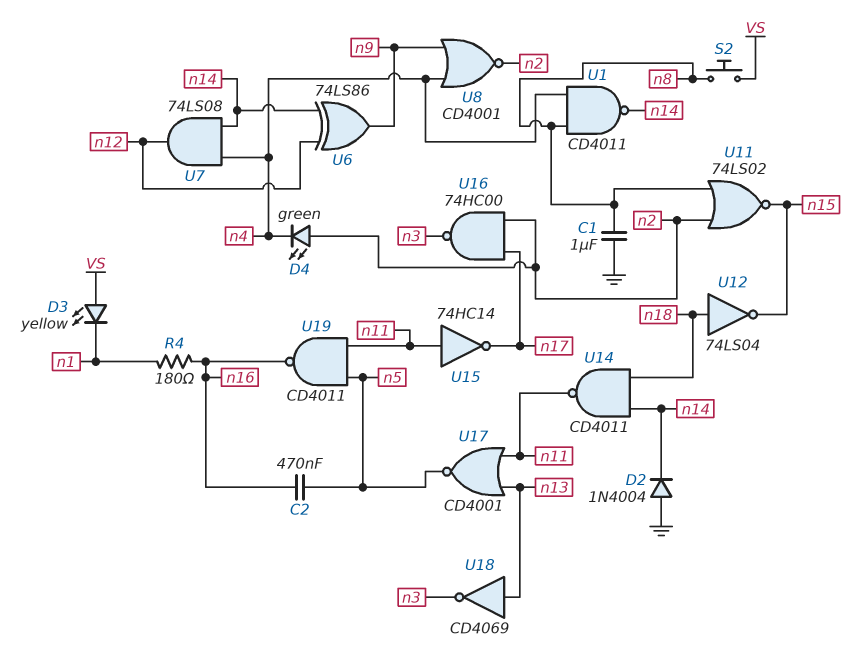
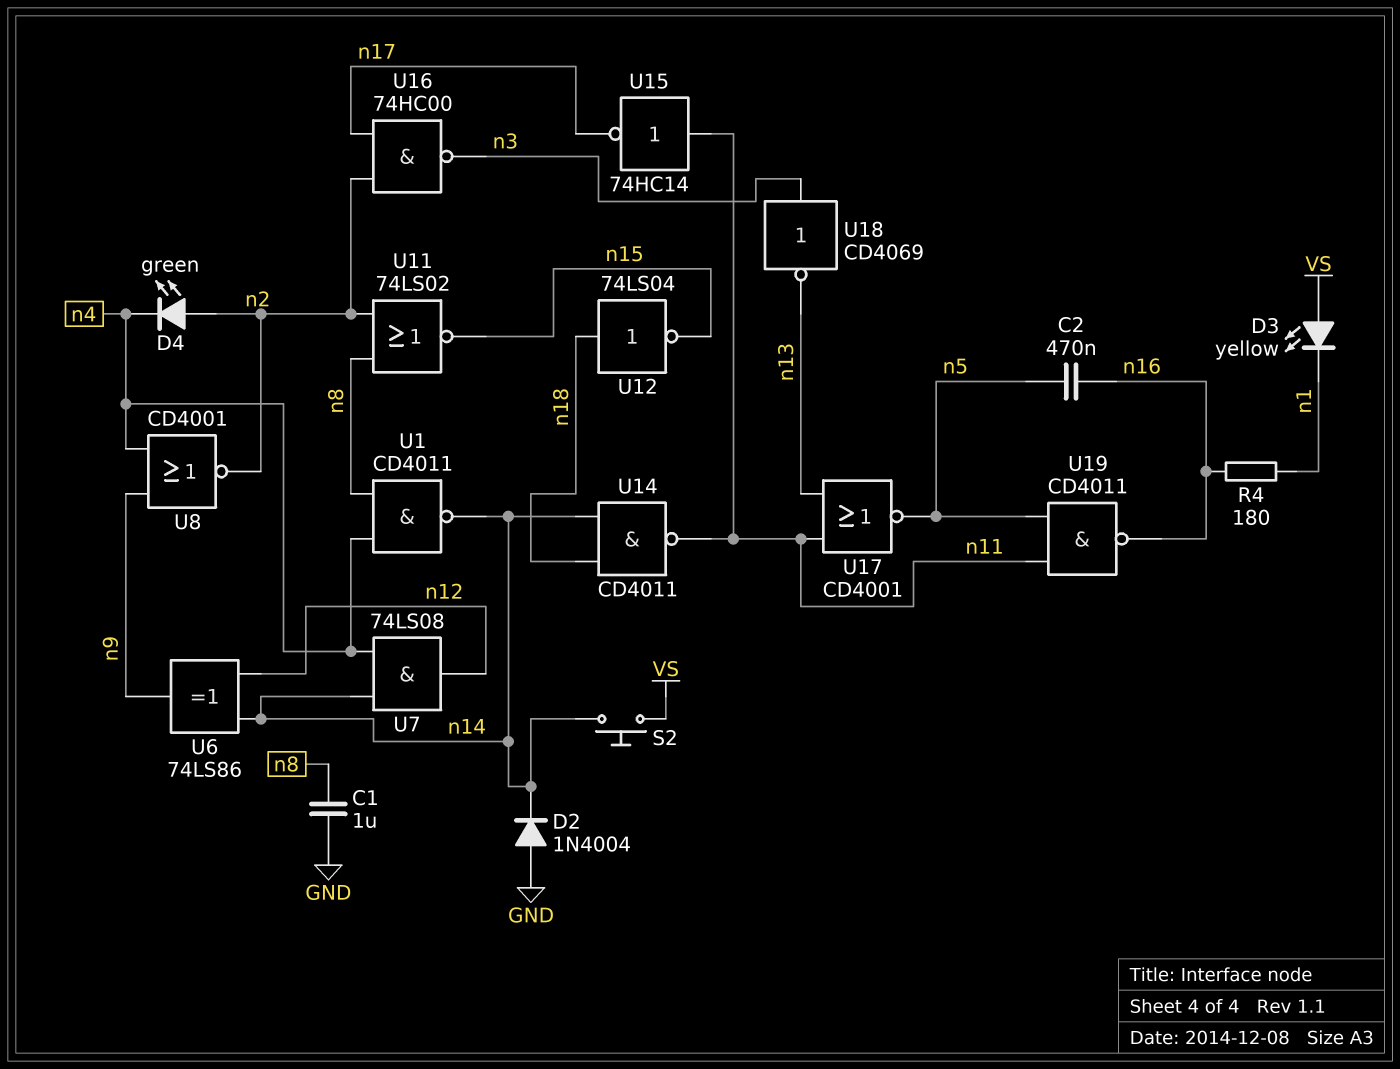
S2: button (VS, n8) -> button (VS, n14)
U18: NOT CD4069 (in n13, out n3) -> NOT CD4069 (in n3, out n13)

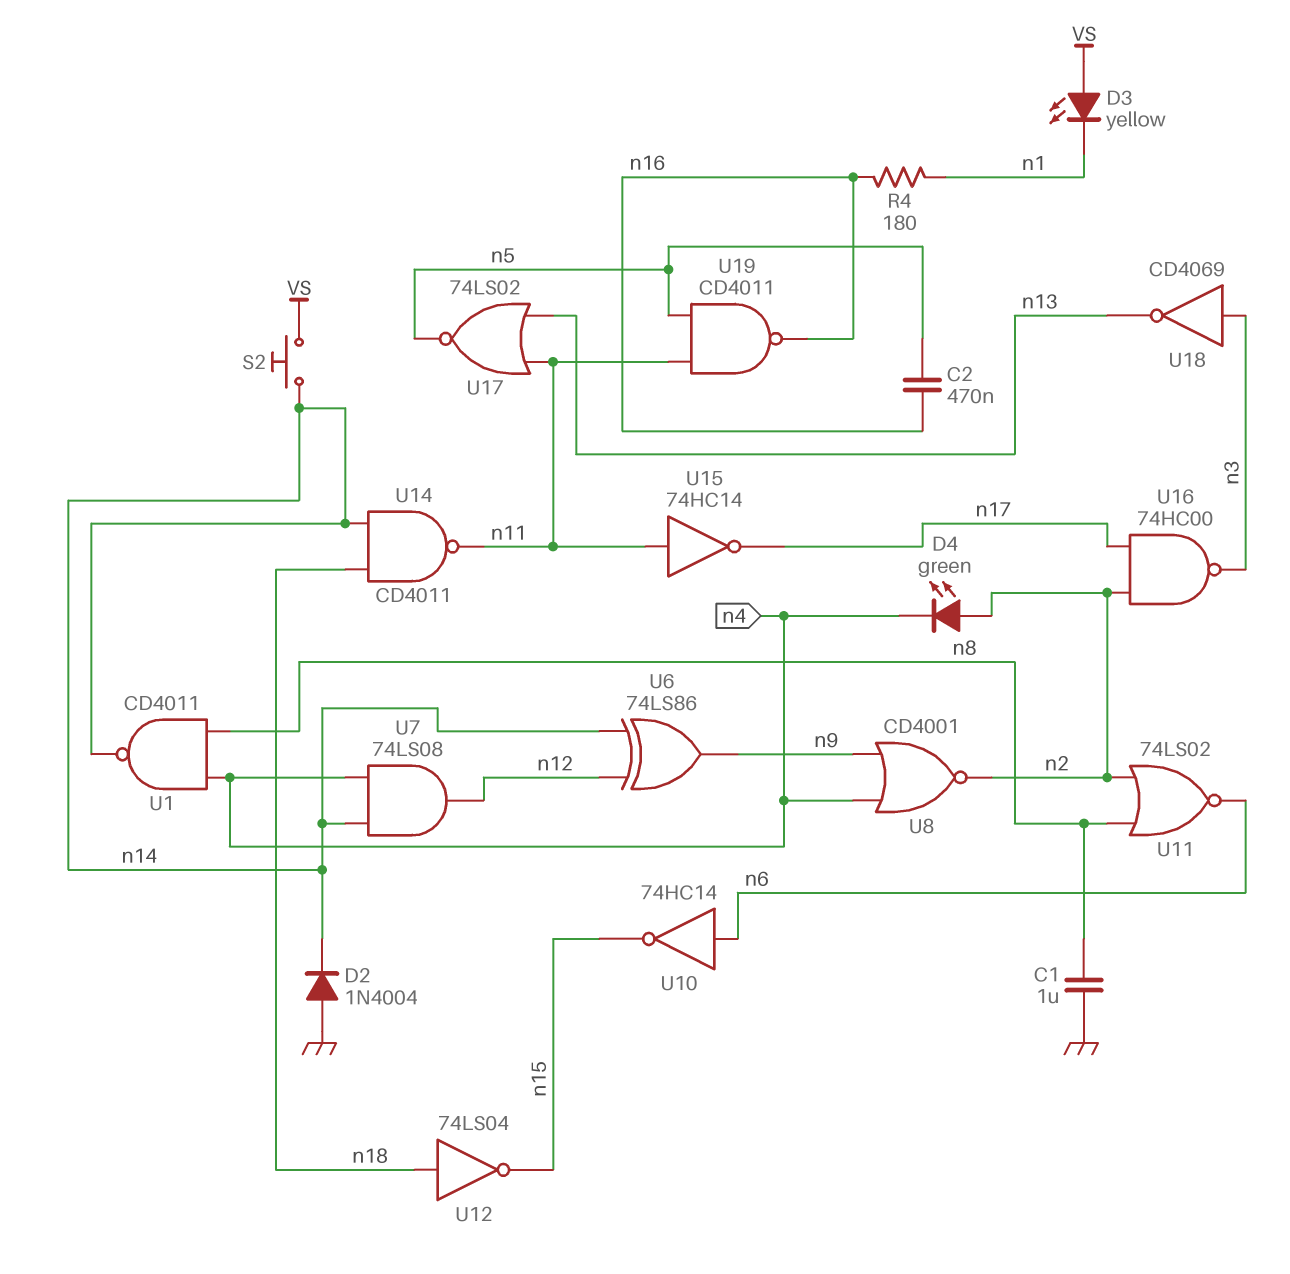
U10: none -> NOT 74HC14 (in n6, out n15)
U11: NOR 74LS02 (in n2, in n8, out n15) -> NOR 74LS02 (in n2, in n8, out n6)
U17: NOR CD4001 (in n11, in n13, out n5) -> NOR 74LS02 (in n11, in n13, out n5)

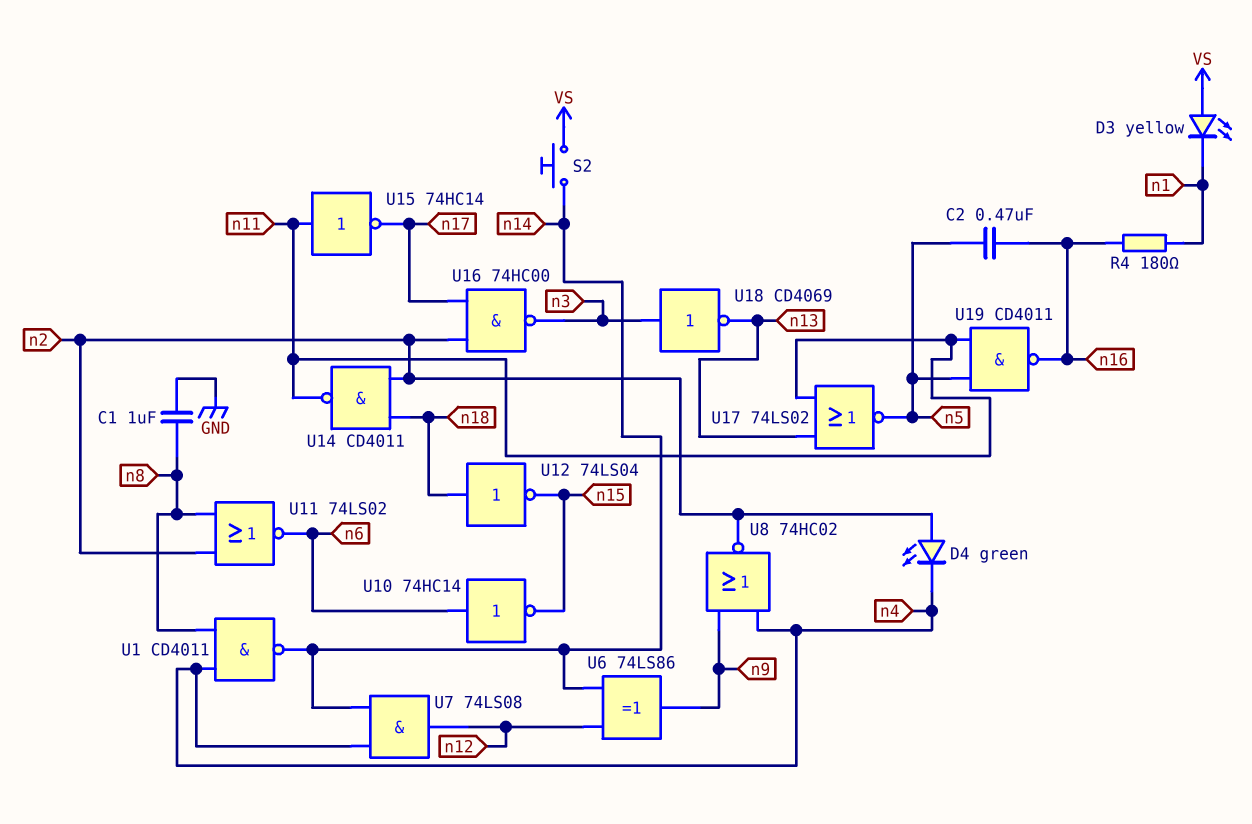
D2: diode 1N4004 (A GND, K n14) -> none
U8: NOR CD4001 (in n4, in n9, out n2) -> NOR 74HC02 (in n4, in n9, out n2)
U14: NAND CD4011 (in n14, in n18, out n11) -> NAND CD4011 (in n2, in n18, out n11)

